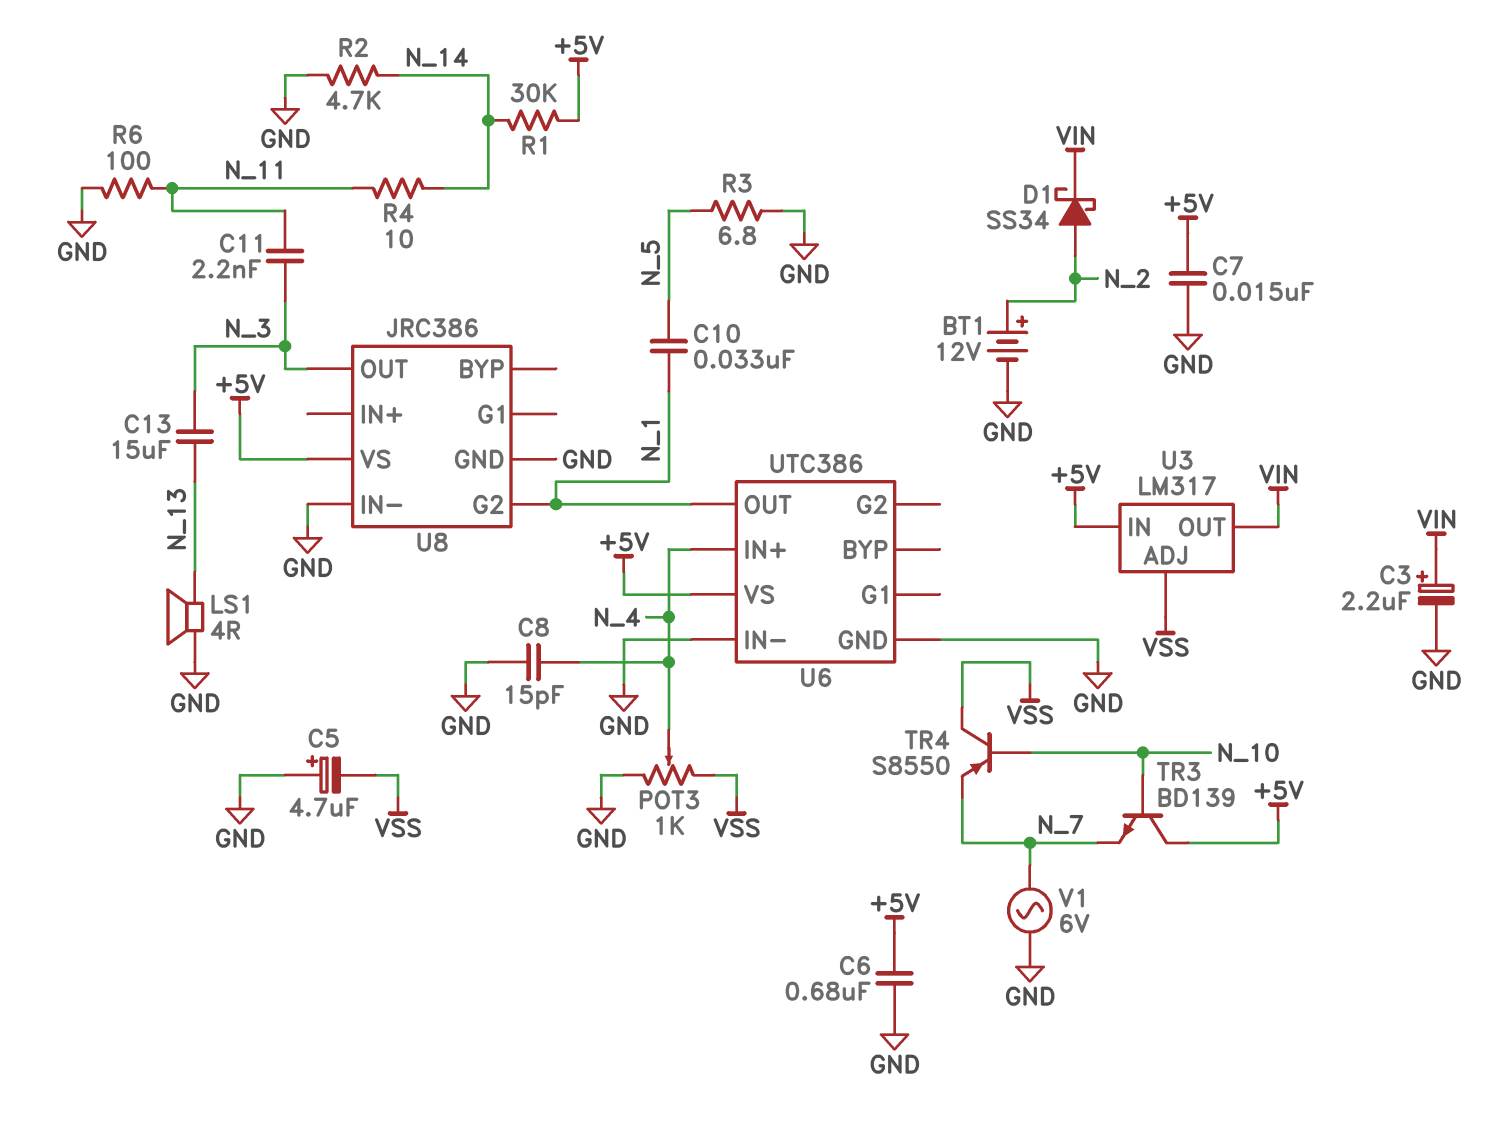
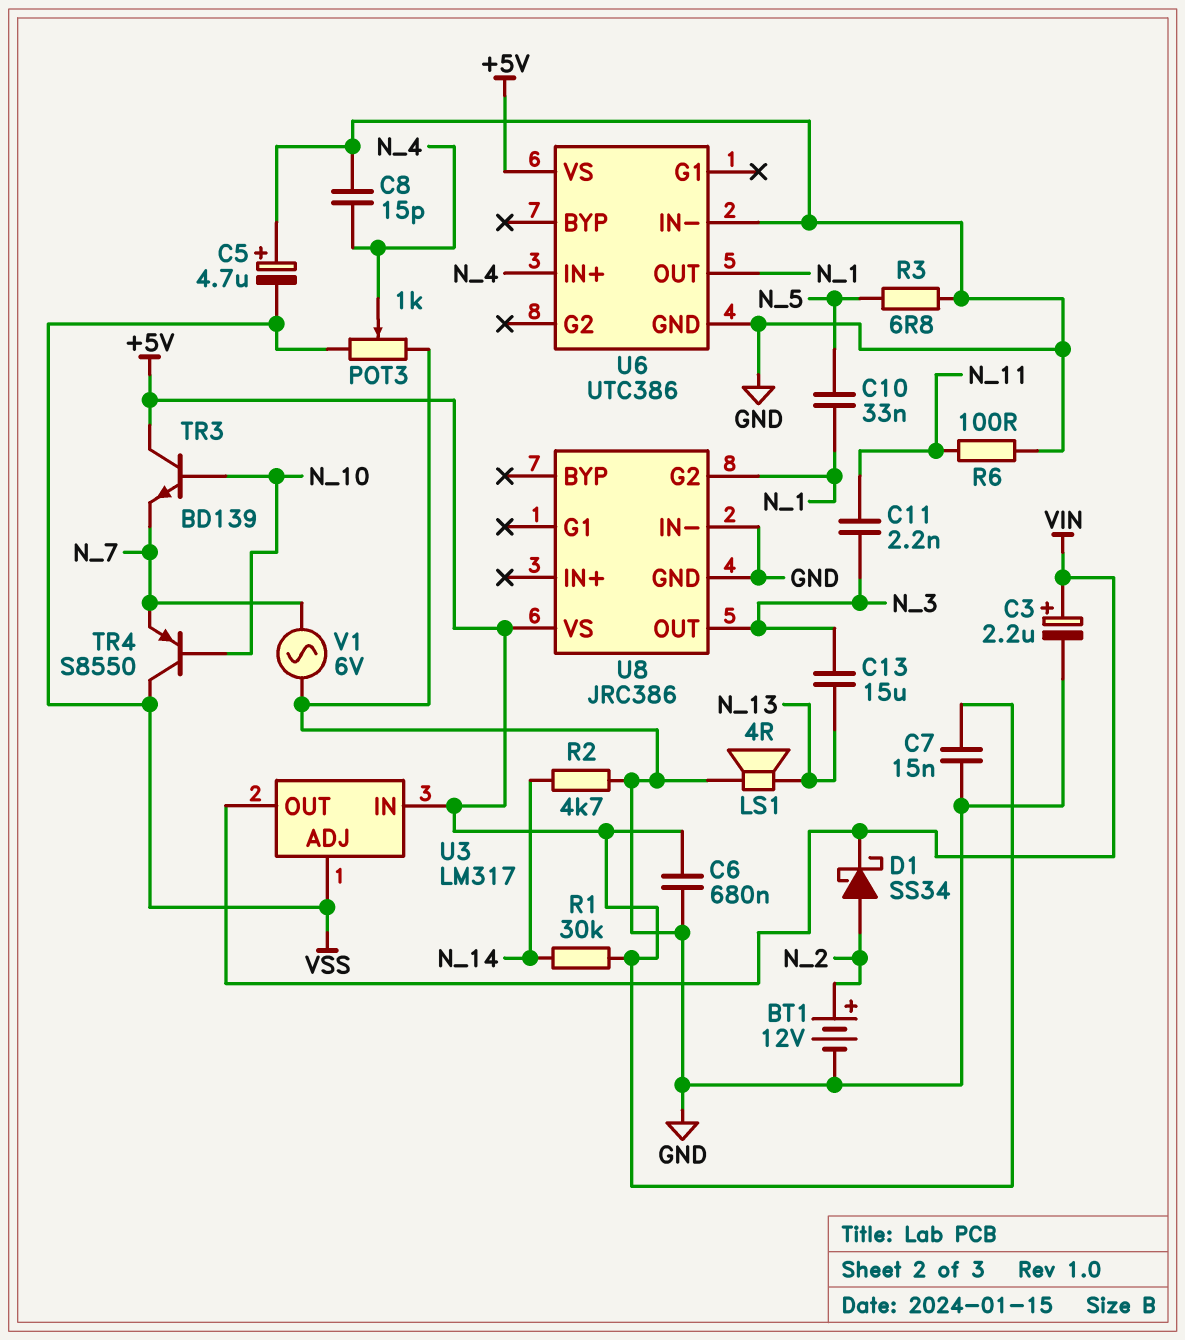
R4: 10 (N_11, N_14) -> none

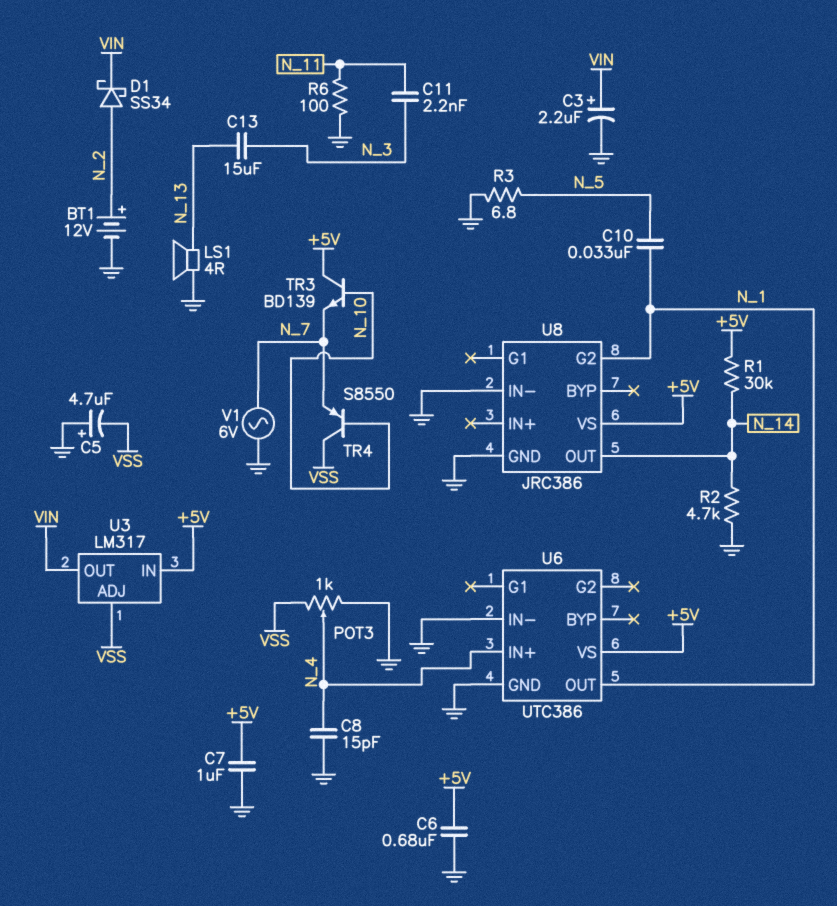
C7: 15nF (+5V, GND) -> 1uF (+5V, GND)
U8 pin OUT: N_3 -> N_14

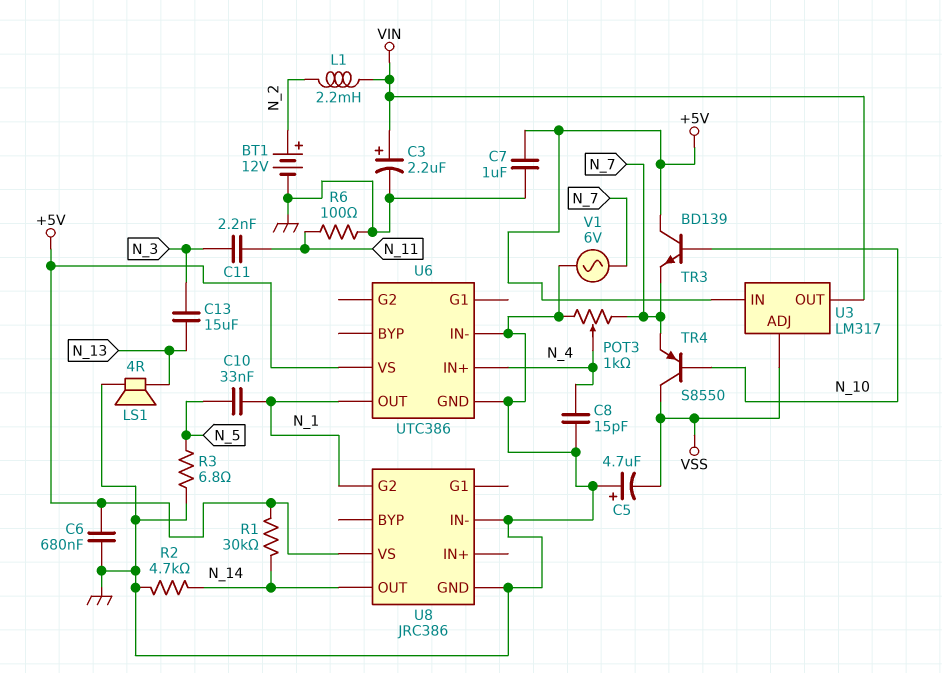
D1: schottky SS34 (A N_2, K VIN) -> none
L1: none -> 2.2mH (N_2, VIN)
POT3: 1k (GND, VSS, wiper N_4) -> 1k (GND, N_7, wiper N_4)

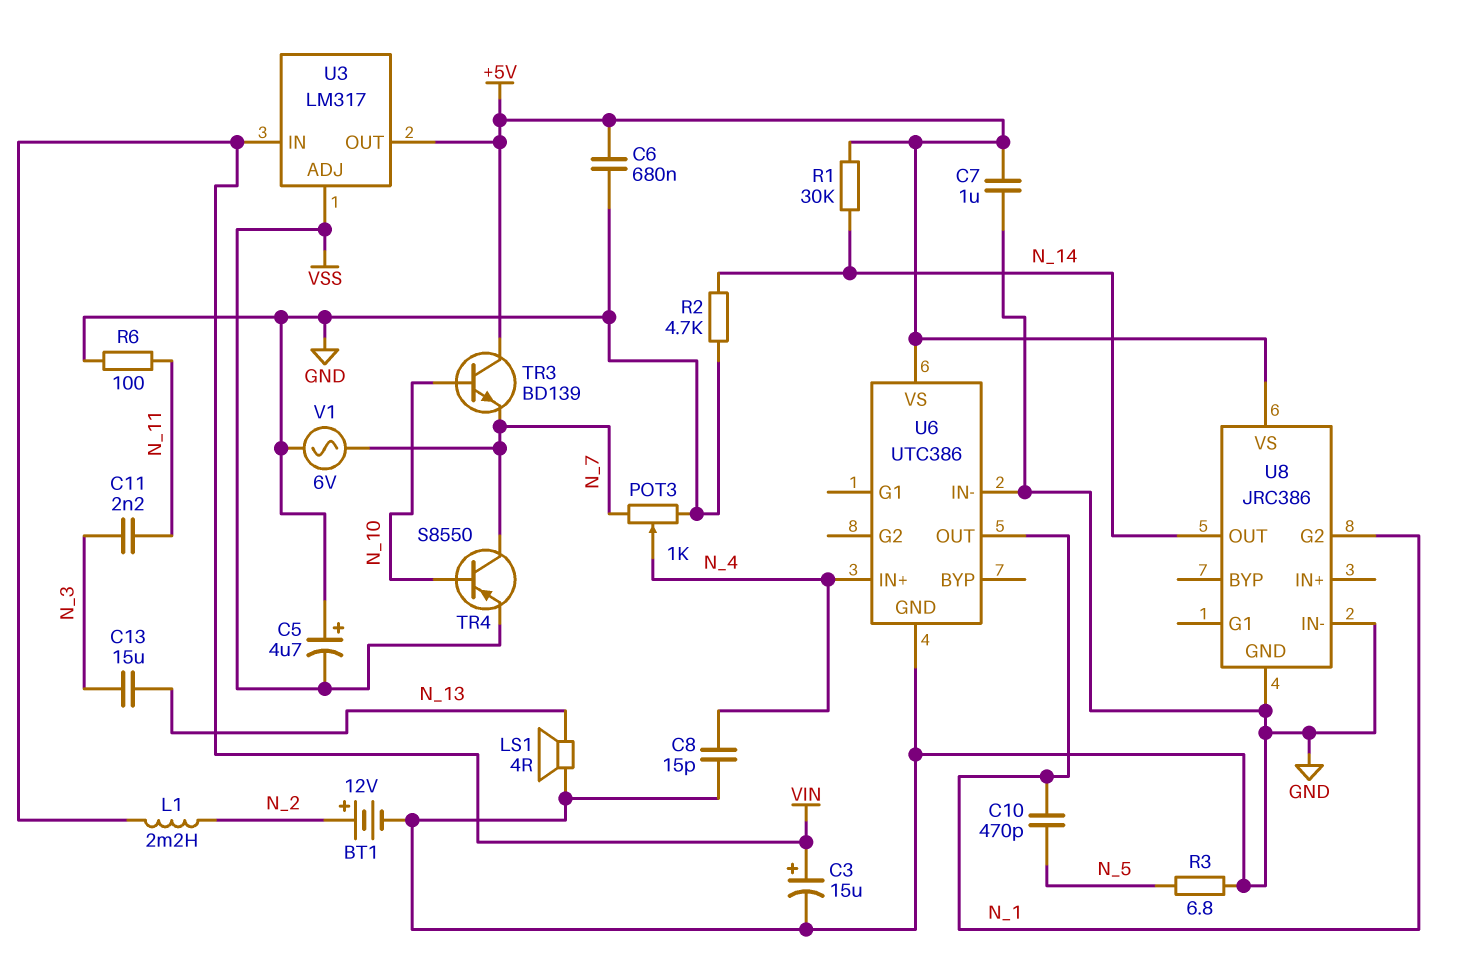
C3: 2.2uF (plus VIN, minus GND) -> 15uF (plus VIN, minus GND)
C10: 33nF (N_1, N_5) -> 470pF (N_1, N_5)
TR4: PNP S8550 (B N_10, C VSS, E N_7) -> PNP S8550 (B N_10, C N_7, E VSS)
U3 pin IN: +5V -> VIN
U3 pin OUT: VIN -> +5V

